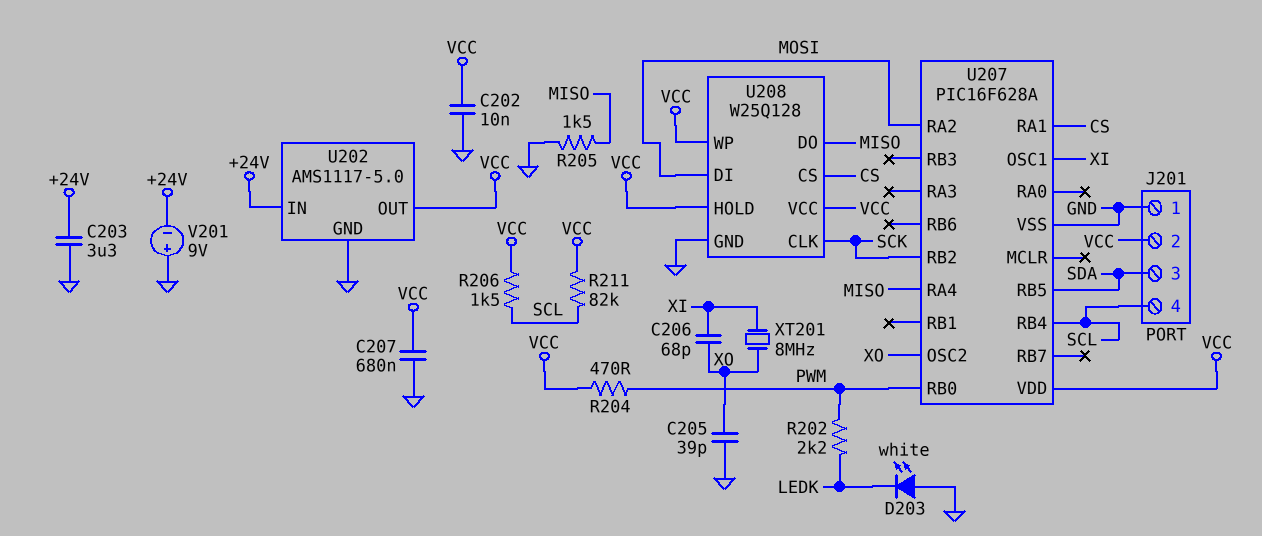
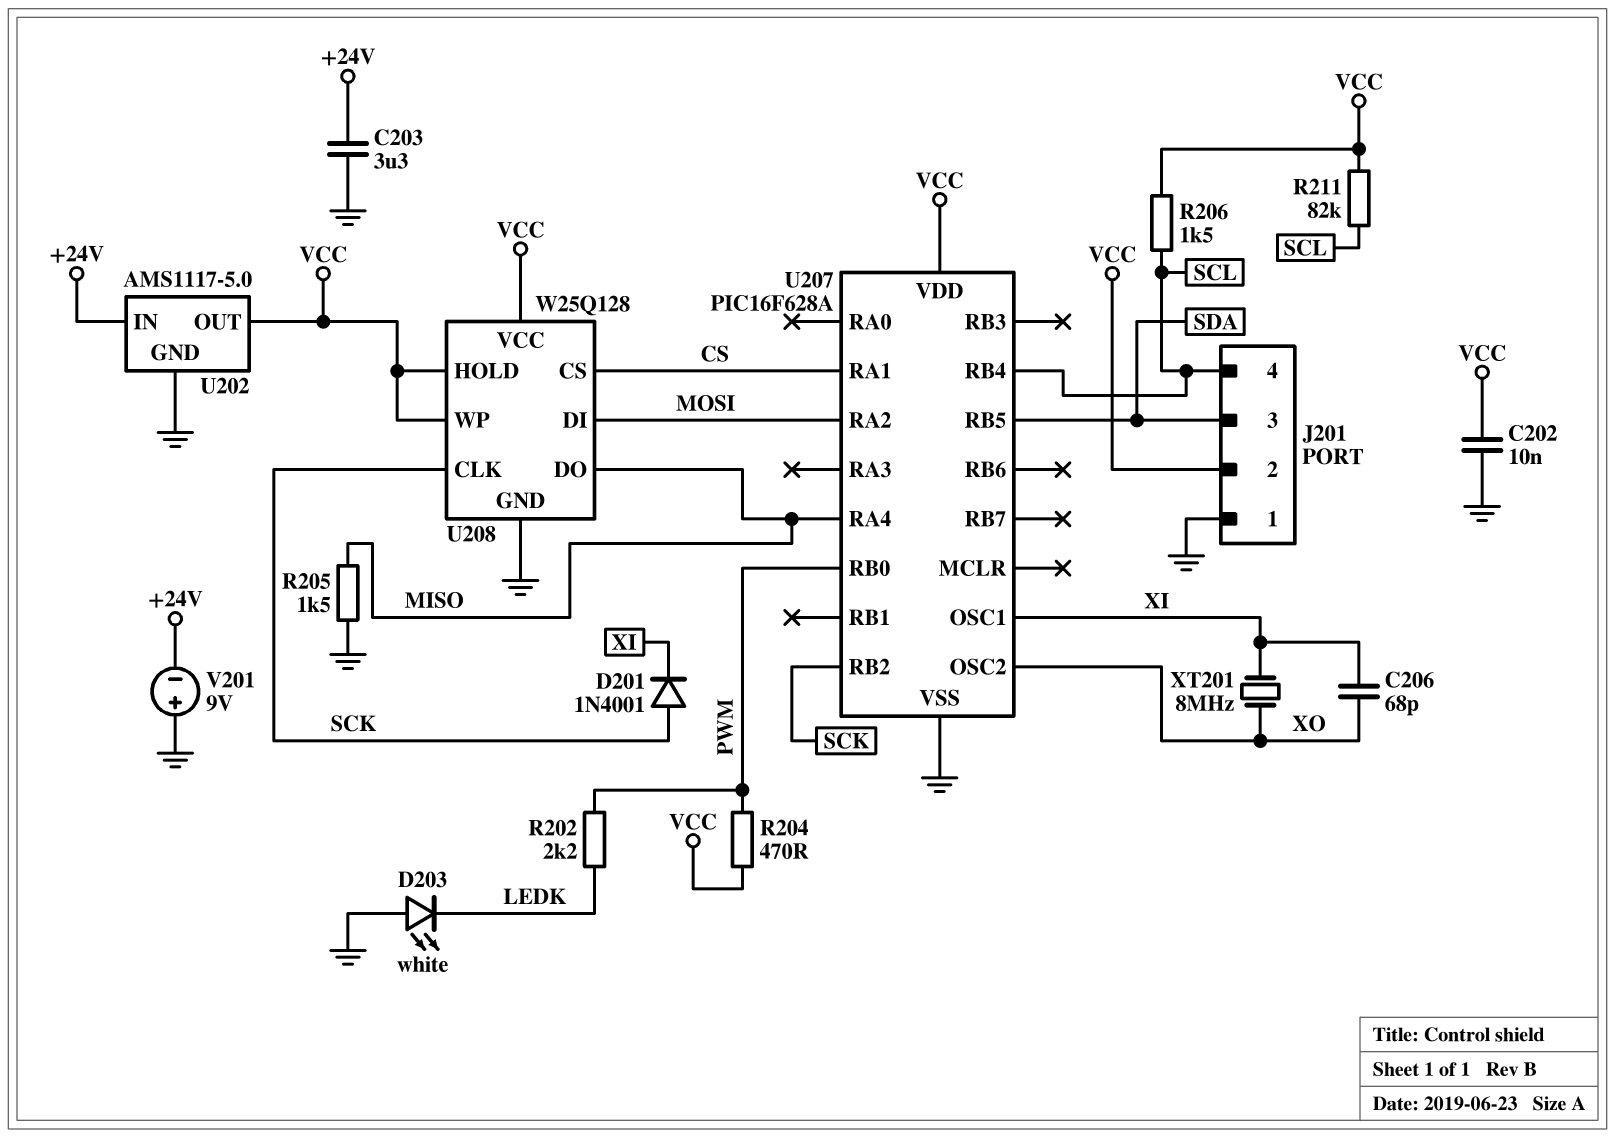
C205: 39pF (GND, XO) -> none
C207: 680nF (GND, VCC) -> none
D201: none -> diode 1N4001 (A SCK, K XI)

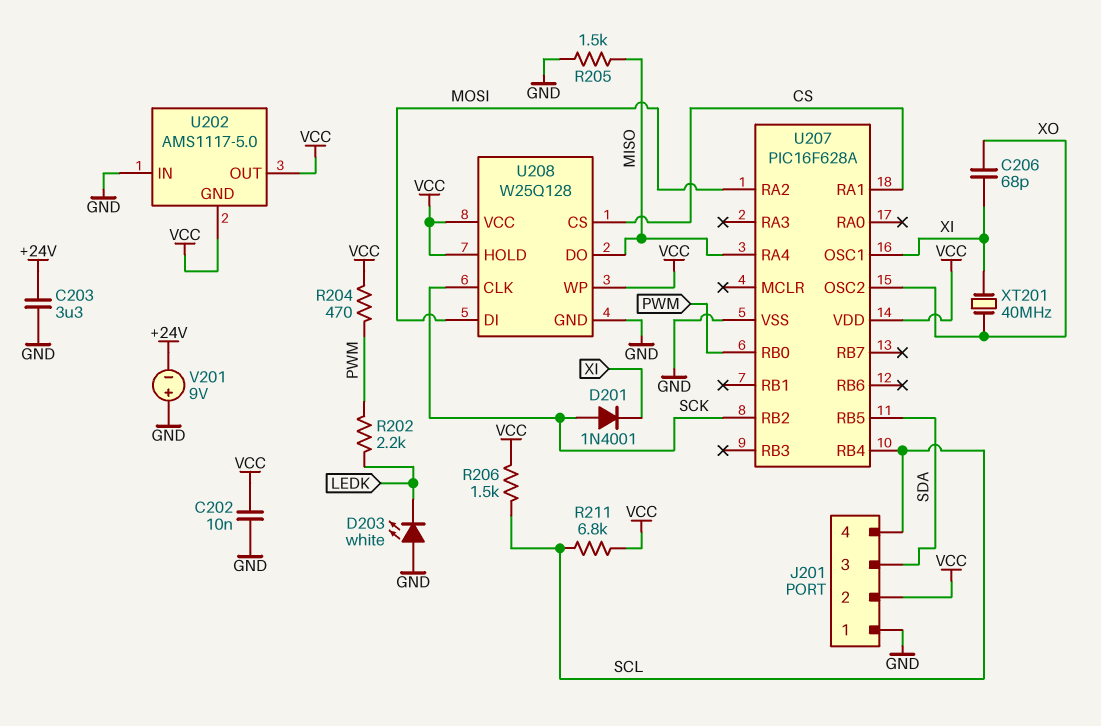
R211: 82k (SCL, VCC) -> 6.8k (SCL, VCC)
U202 pin GND: GND -> VCC
U202 pin IN: +24V -> GND
XT201: 8MHz (XI, XO) -> 40MHz (XI, XO)

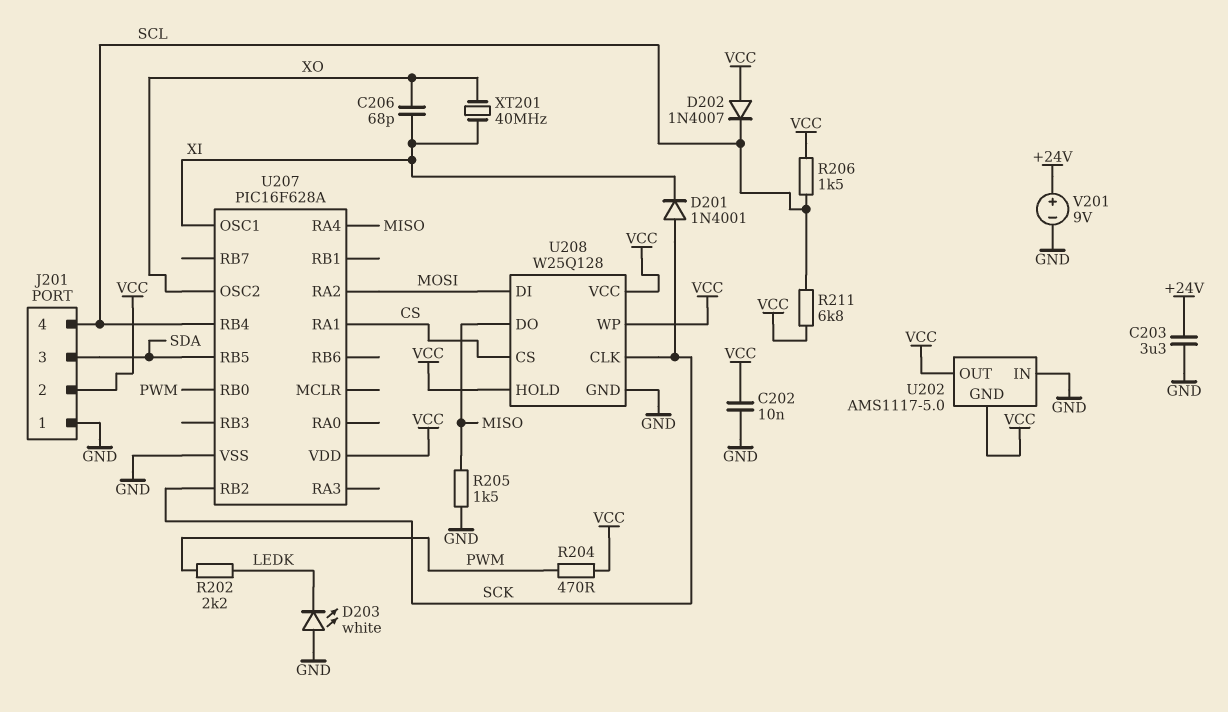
D202: none -> diode 1N4007 (A VCC, K SCL)
V201: 9V (plus GND, minus +24V) -> 9V (plus +24V, minus GND)

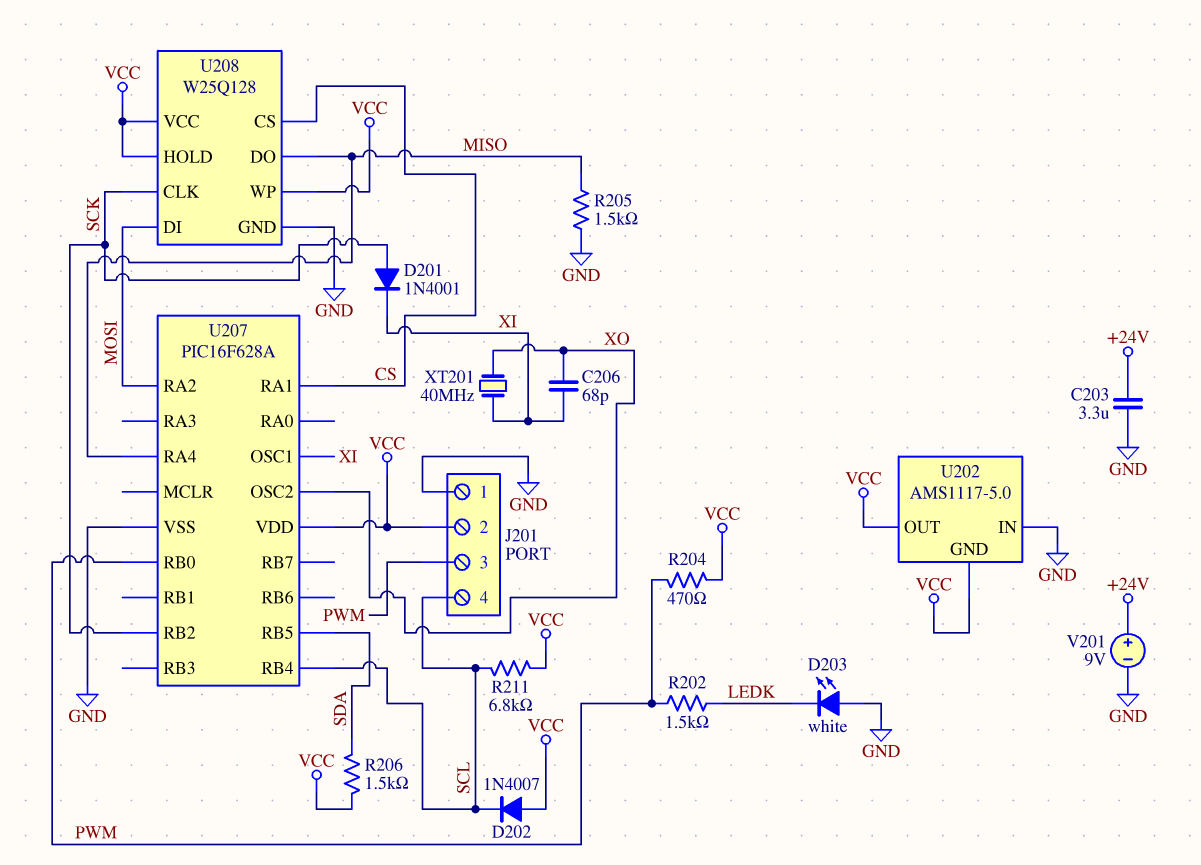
C202: 10nF (GND, VCC) -> none
J201 pin 3: SDA -> PWM
R202: 2.2k (LEDK, PWM) -> 1.5k (LEDK, PWM)
R206: 1.5k (SCL, VCC) -> 1.5k (SDA, VCC)

